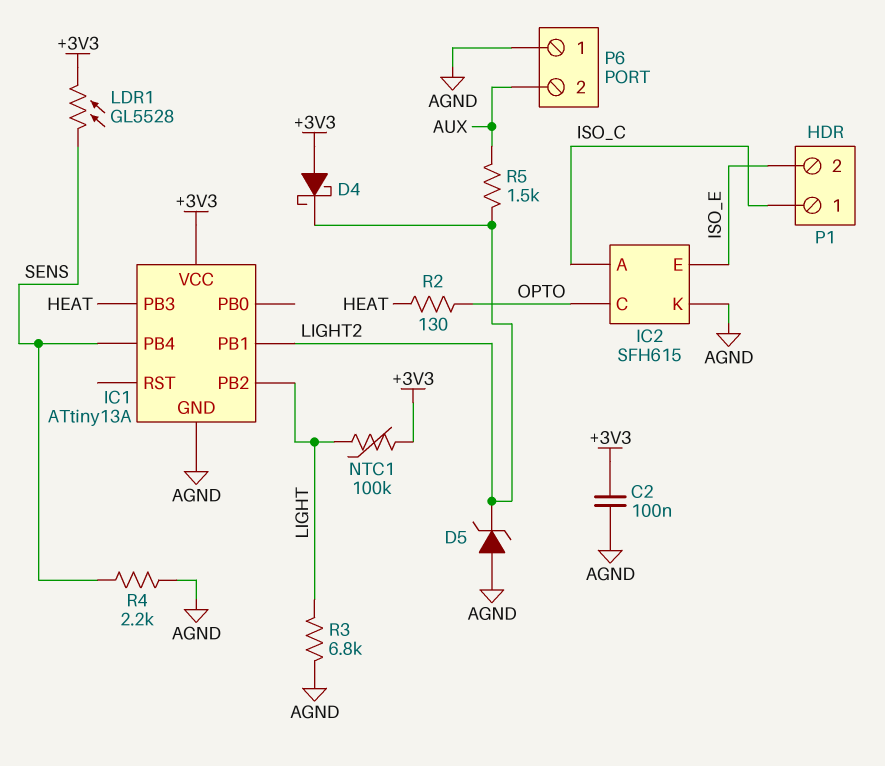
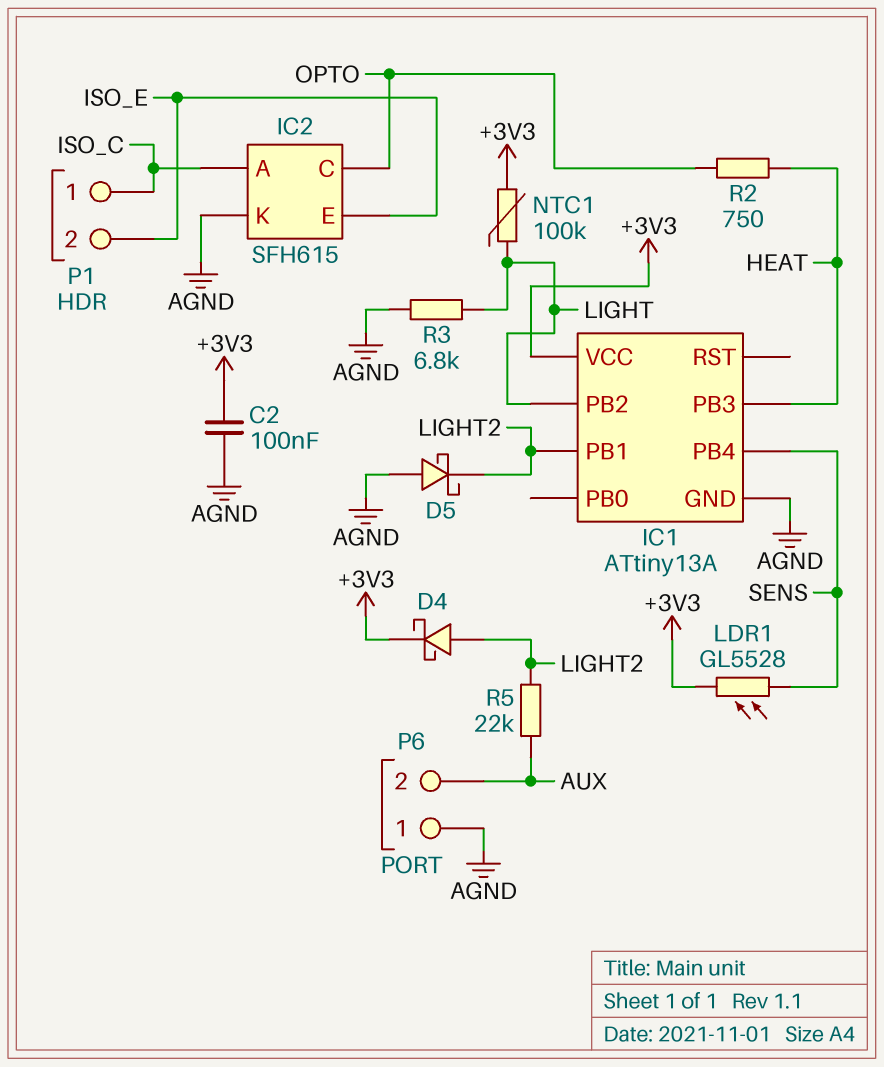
D4: schottky (A +3V3, K LIGHT2) -> schottky (A LIGHT2, K +3V3)
D5: zener (A AGND, K LIGHT2) -> schottky (A AGND, K LIGHT2)
R2: 130 (HEAT, OPTO) -> 750 (HEAT, OPTO)
R4: 2.2k (AGND, SENS) -> none
R5: 1.5k (AUX, LIGHT2) -> 22k (AUX, LIGHT2)

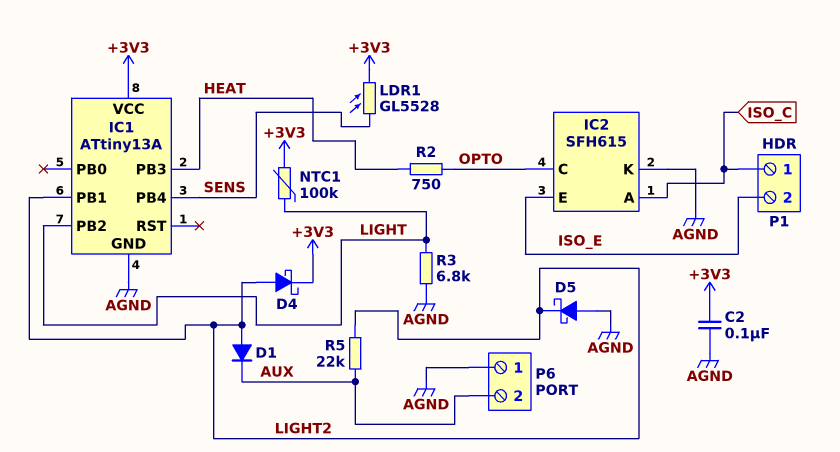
D1: none -> diode (A LIGHT2, K AUX)

